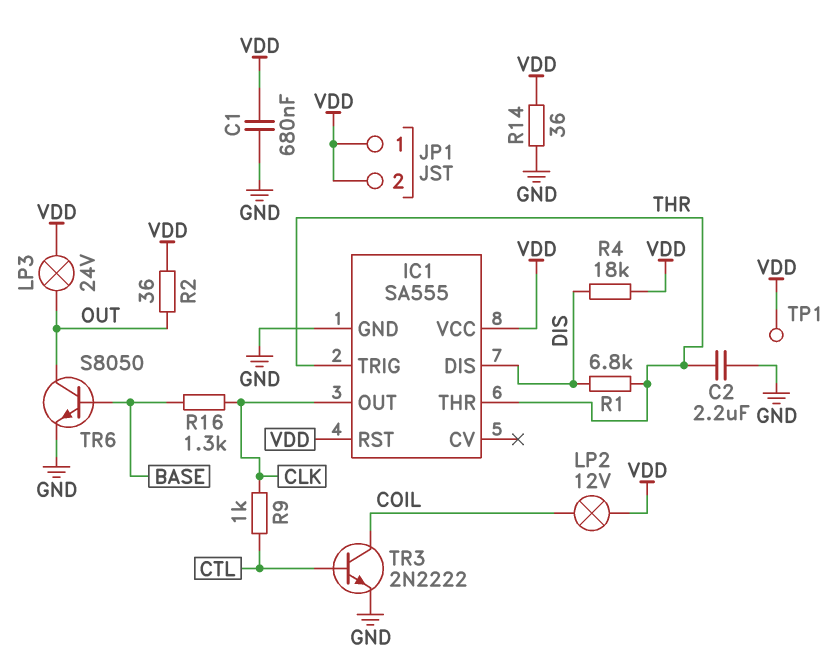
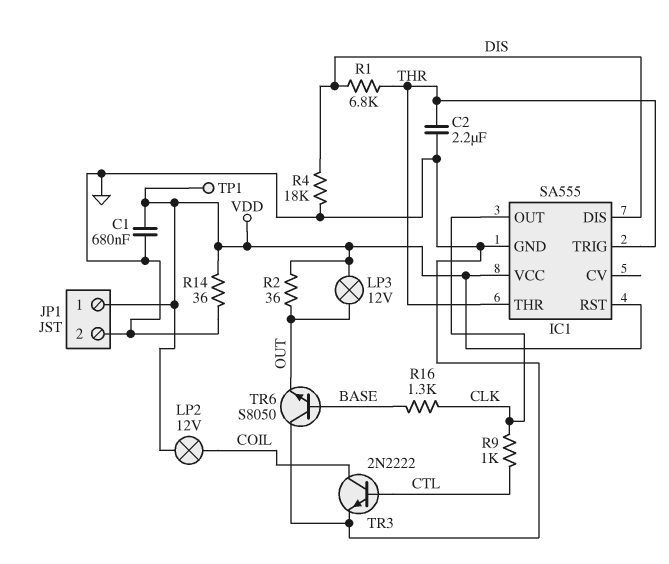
JP1 pin 2: VDD -> GND
LP3: lamp 24V (OUT, VDD) -> lamp 12V (OUT, VDD)
R4: 18k (DIS, VDD) -> 18k (DIS, GND)
TR6: NPN S8050 (B BASE, C OUT, E GND) -> NPN S8050 (B BASE, C GND, E OUT)

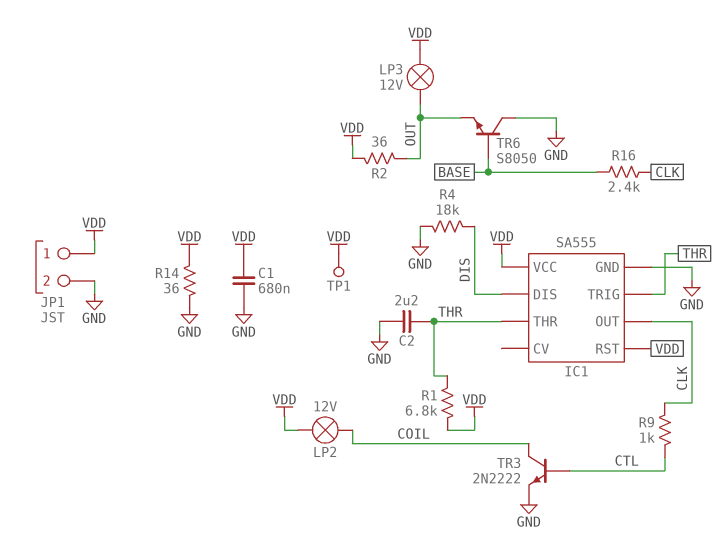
R1: 6.8k (DIS, THR) -> 6.8k (THR, VDD)
R16: 1.3k (BASE, CLK) -> 2.4k (BASE, CLK)

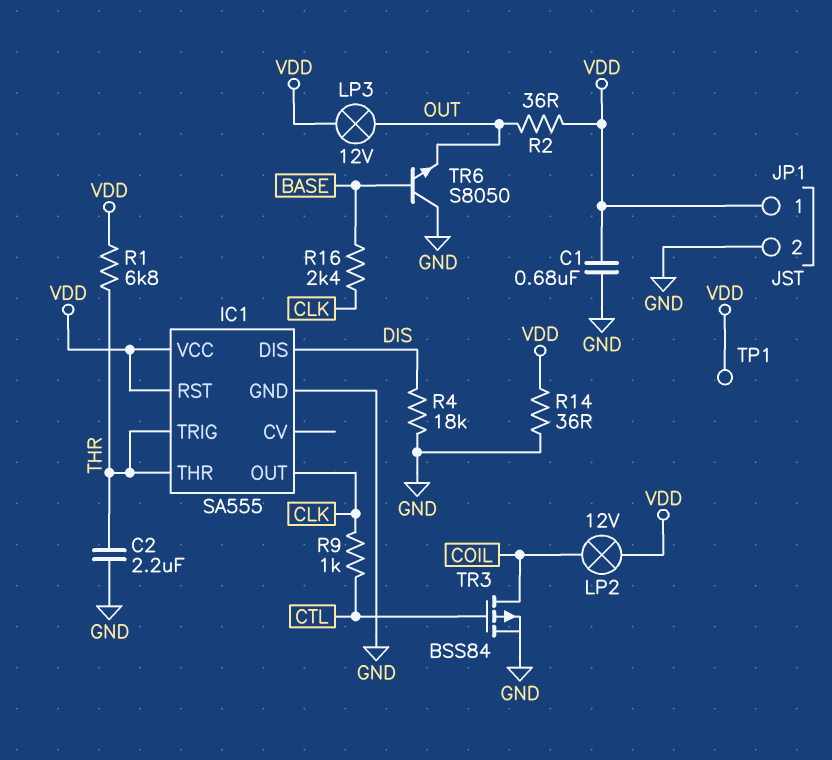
TR3: NPN 2N2222 (B CTL, C COIL, E GND) -> PMOS BSS84 (G CTL, D COIL, S GND)

